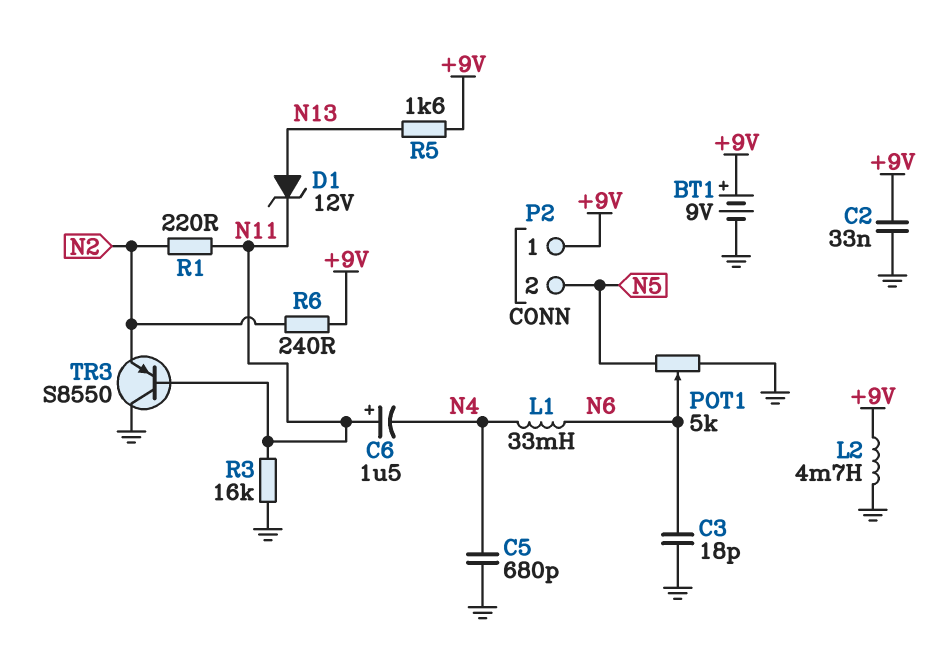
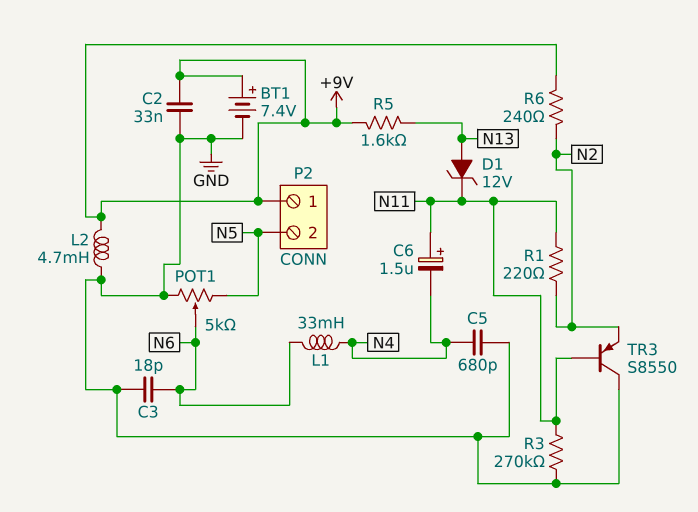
BT1: 9V (plus +9V, minus GND) -> 7.4V (plus +9V, minus GND)
R3: 16k (GND, N11) -> 270k (GND, N11)

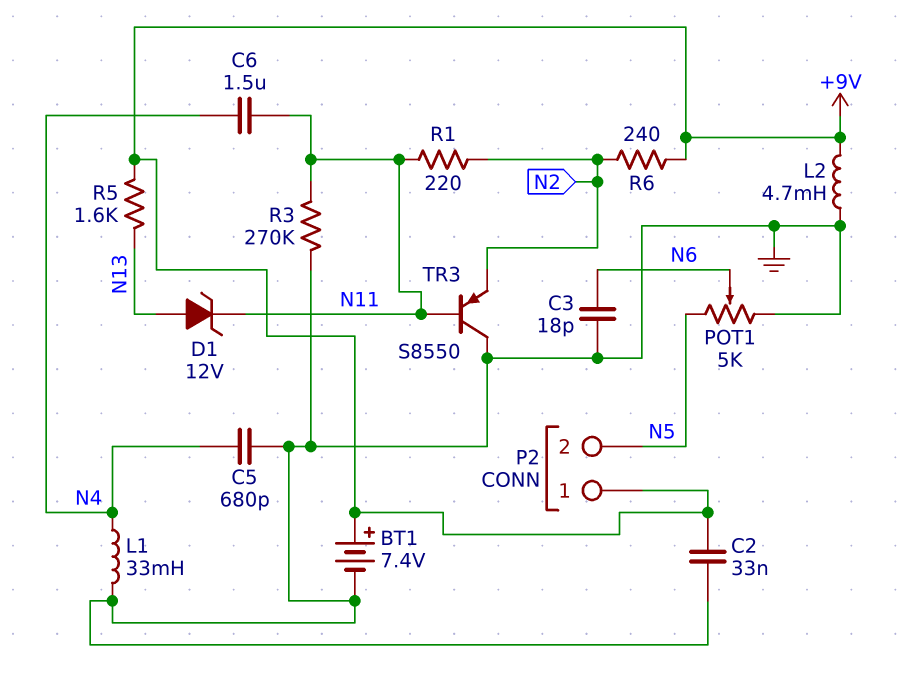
C6: 1.5uF (plus N11, minus N4) -> 1.5uF (N4, N11)
L1: 33mH (N4, N6) -> 33mH (GND, N4)

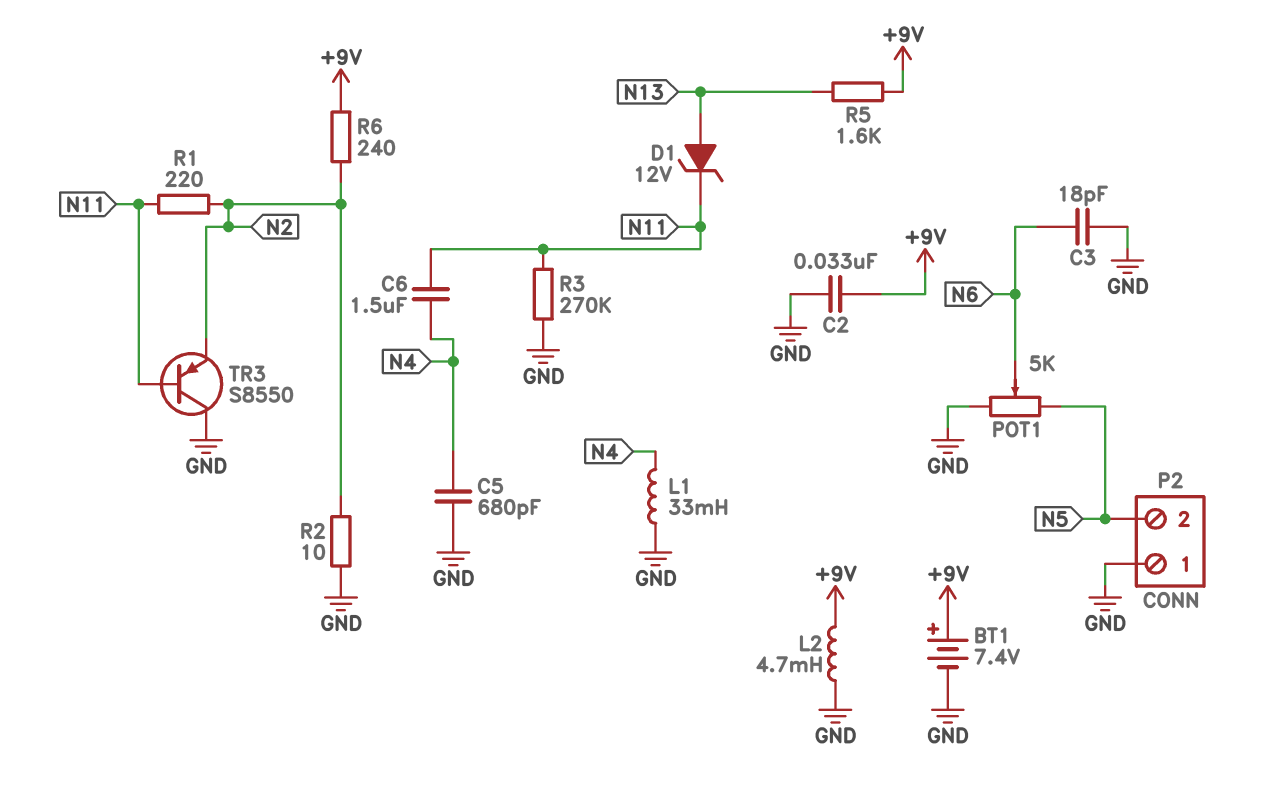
P2 pin 1: +9V -> GND
R2: none -> 10 (GND, N2)

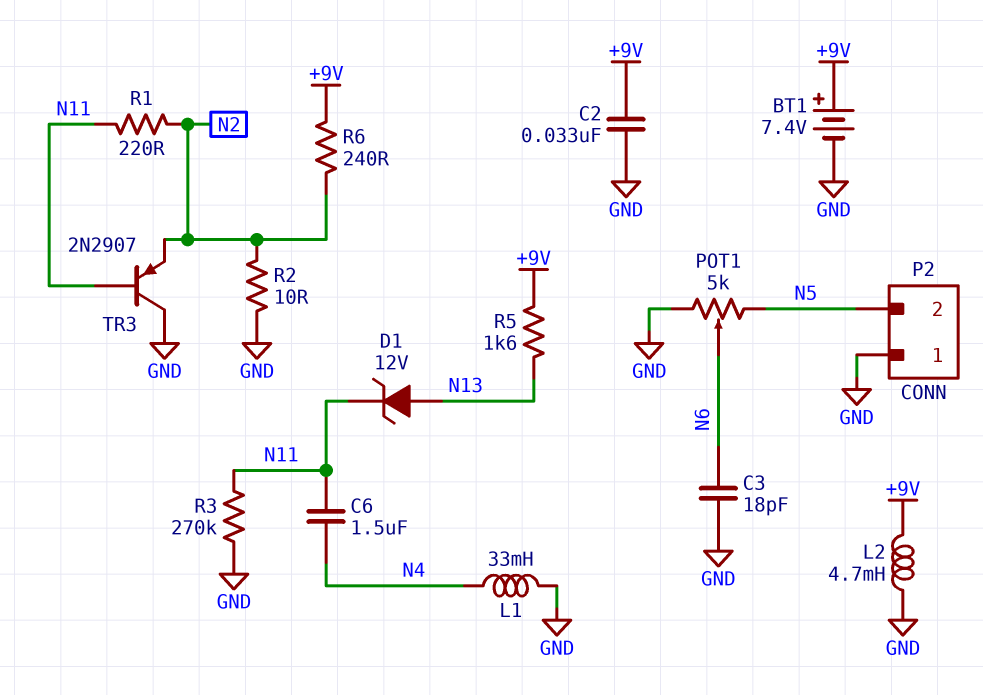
C5: 680pF (GND, N4) -> none
TR3: PNP S8550 (B N11, C GND, E N2) -> PNP 2N2907 (B N11, C GND, E N2)

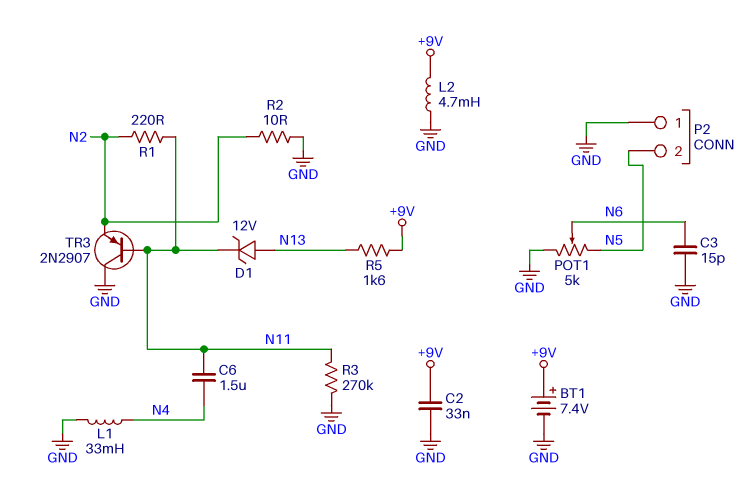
C3: 18pF (GND, N6) -> 15pF (GND, N6)
R6: 240 (+9V, N2) -> none

